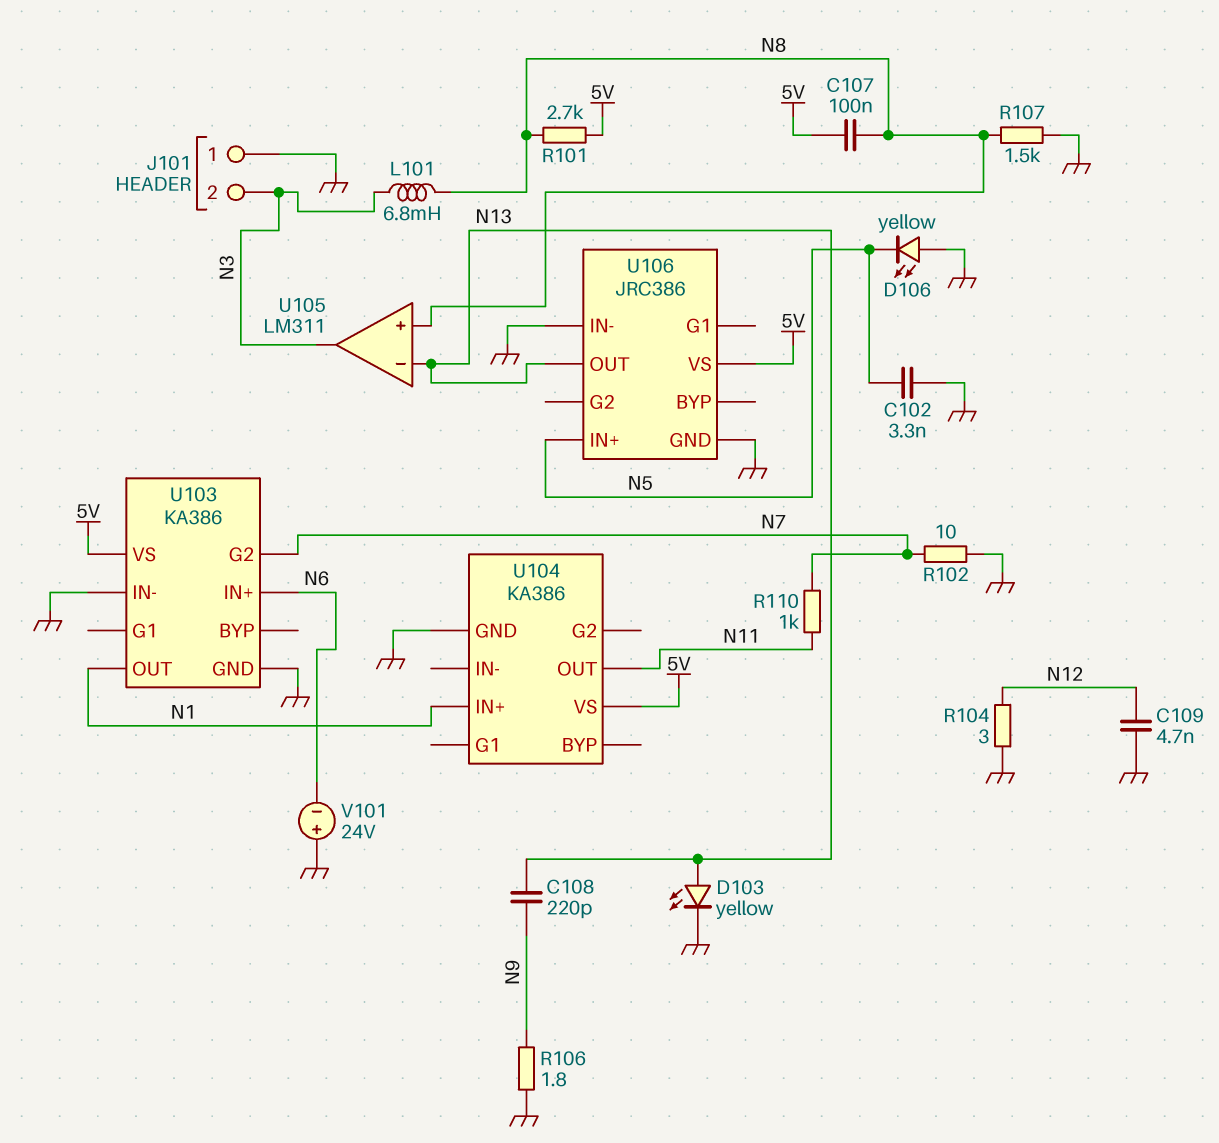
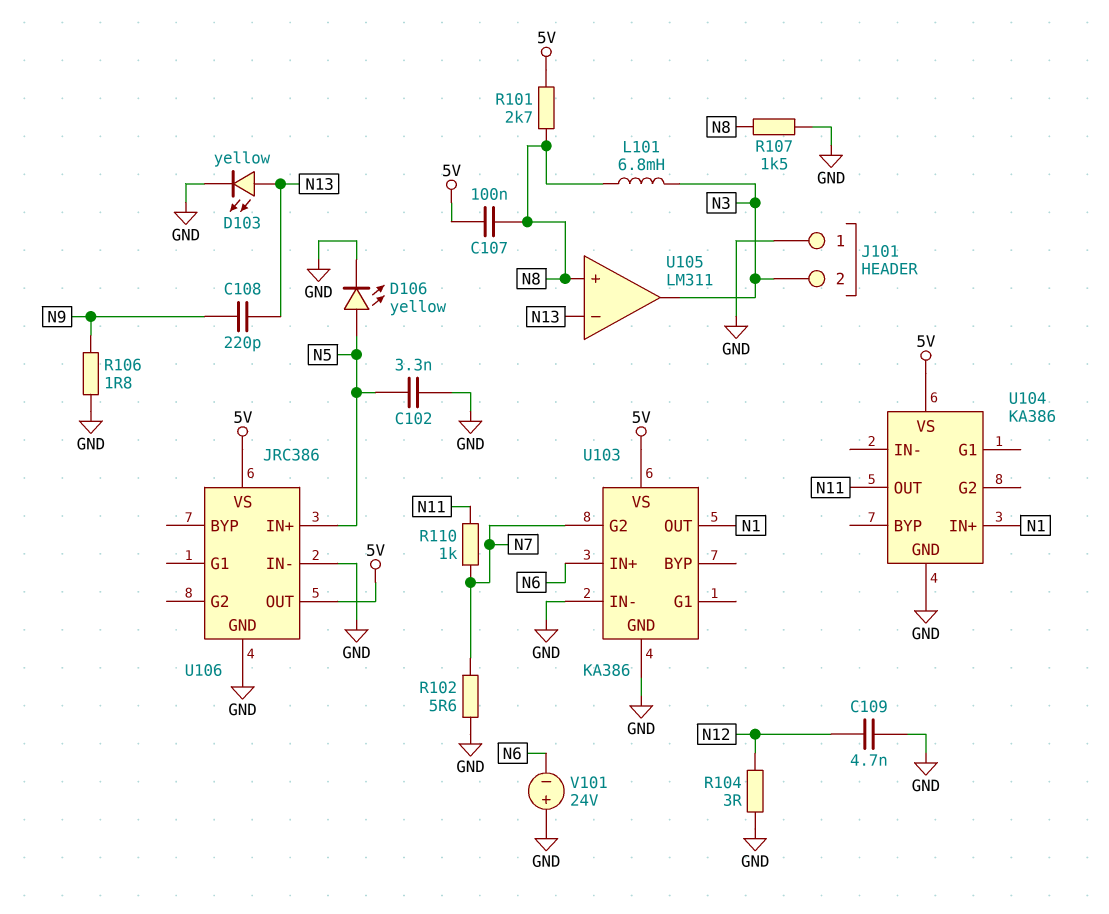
D106: LED yellow (A GND, K N5) -> LED yellow (A N5, K GND)
R102: 10 (GND, N7) -> 5.6 (GND, N7)
U106 pin OUT: N13 -> 5V

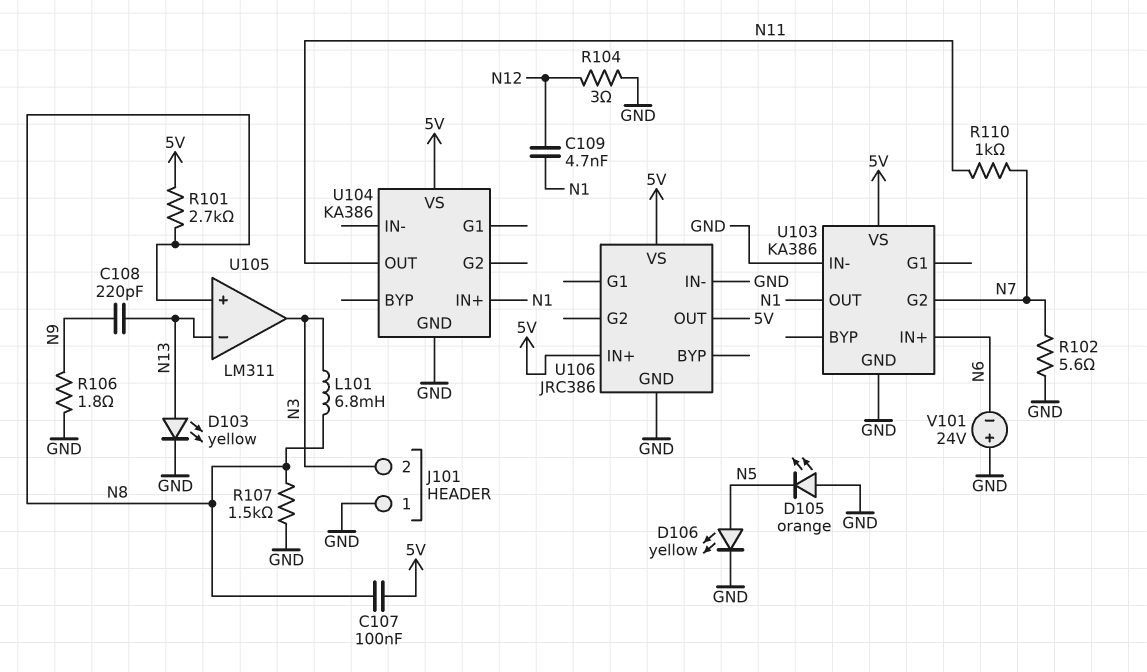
C102: 3.3nF (GND, N5) -> none
C109: 4.7nF (GND, N12) -> 4.7nF (N1, N12)
D105: none -> LED orange (A GND, K N5)
U106 pin IN+: N5 -> 5V

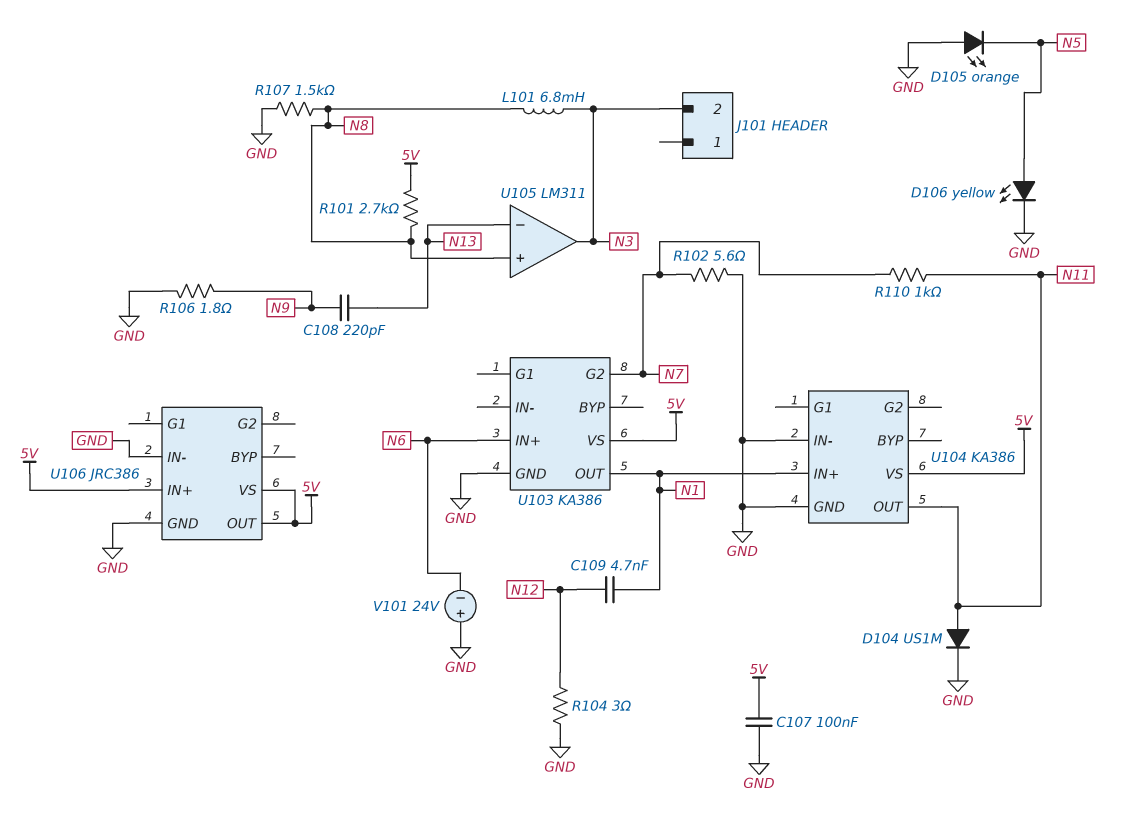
C107: 100nF (5V, N8) -> 100nF (5V, GND)
D103: LED yellow (A N13, K GND) -> none
D104: none -> diode US1M (A N11, K GND)
J101 pin 1: GND -> none
U103 pin IN-: GND -> none
U104 pin IN-: none -> GND

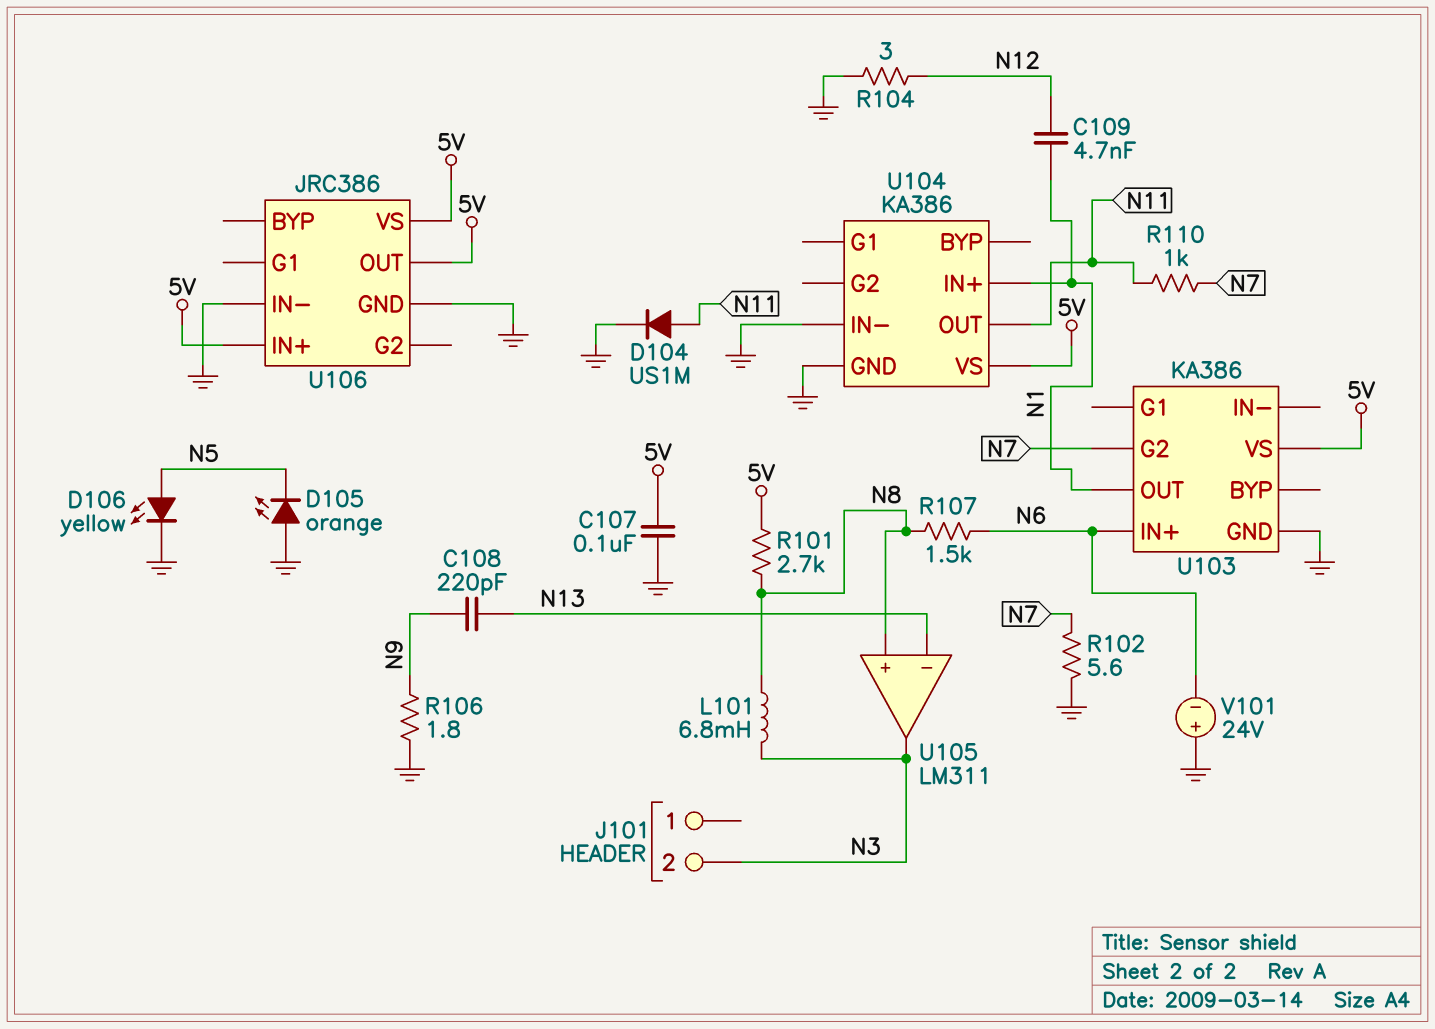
R107: 1.5k (GND, N8) -> 1.5k (N6, N8)

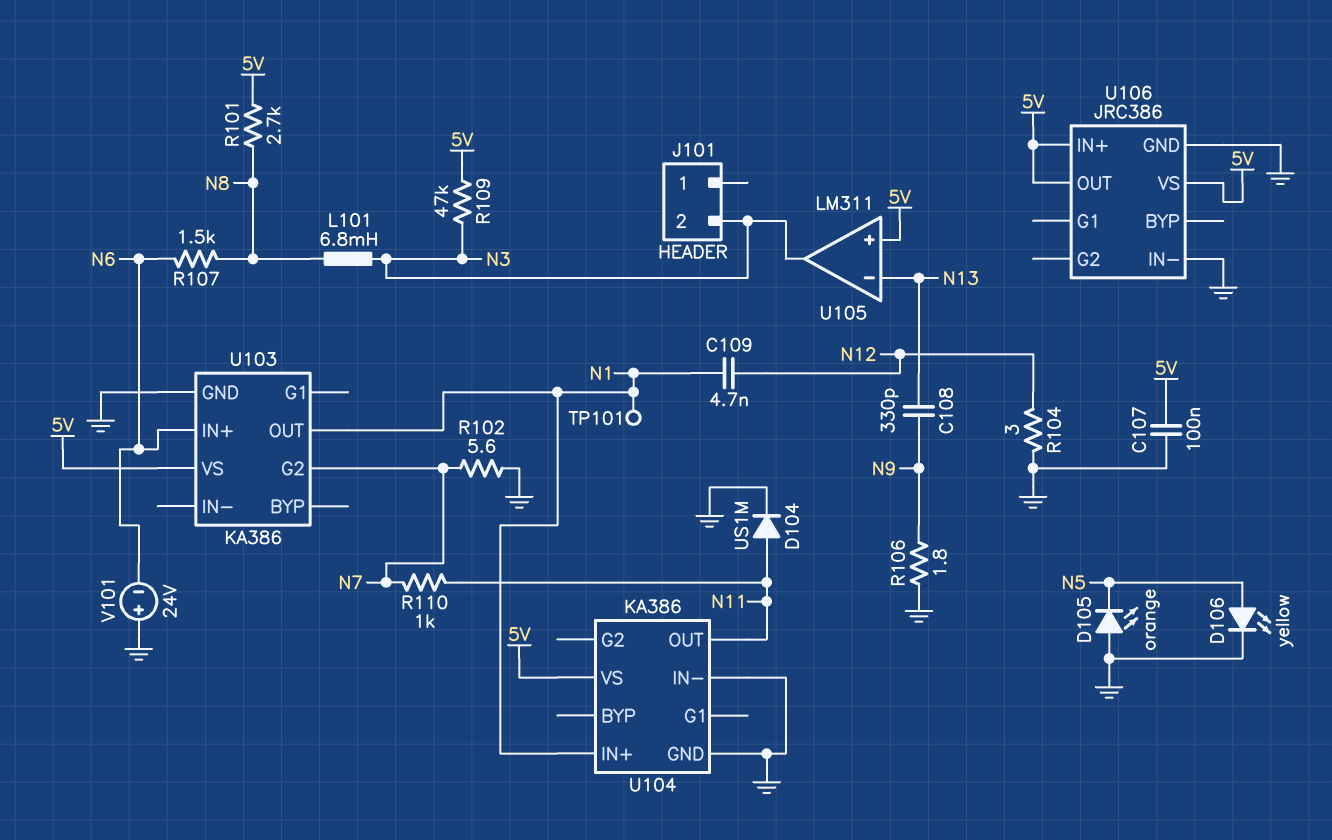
C108: 220pF (N9, N13) -> 330pF (N9, N13)
R109: none -> 47k (5V, N3)
TP101: none -> test point (N1)
U105 pin in+: N8 -> 5V

